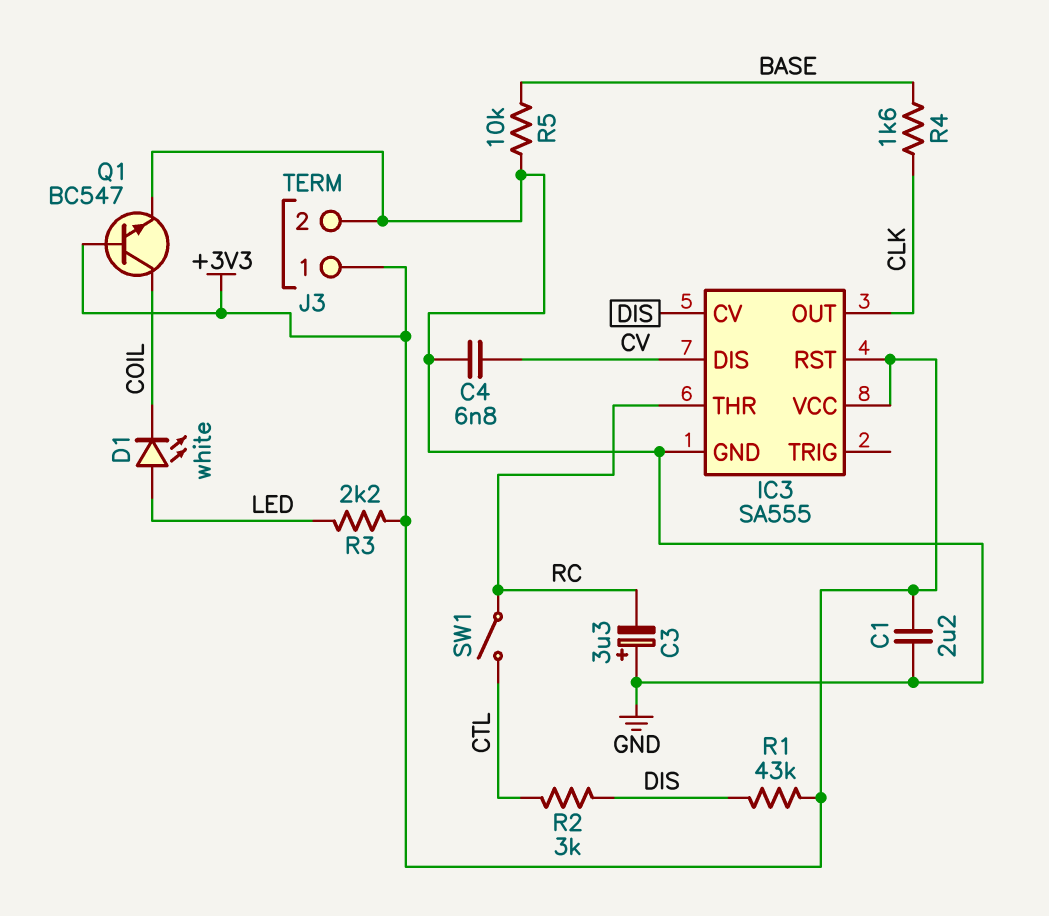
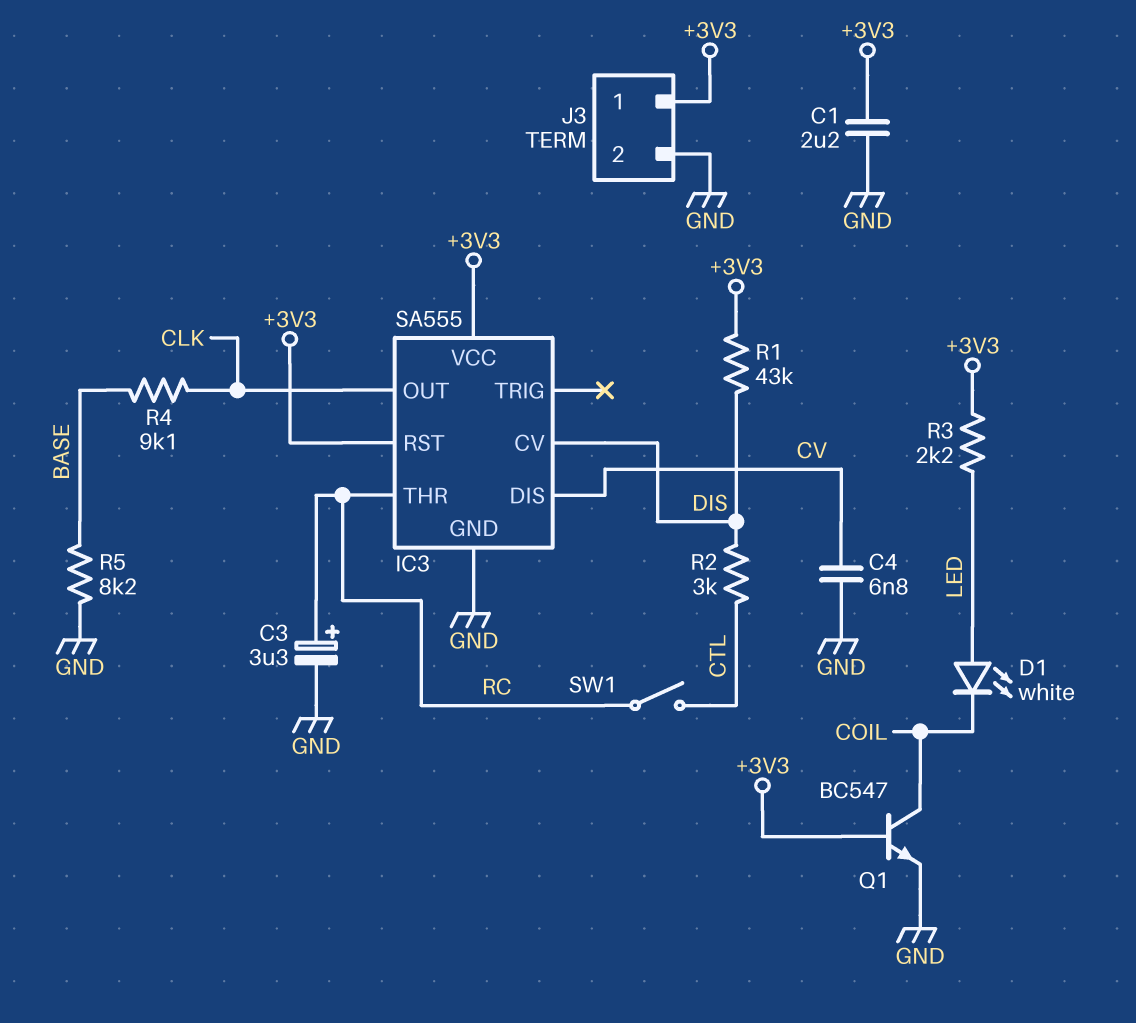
C3: 3.3uF (plus GND, minus RC) -> 3.3uF (plus RC, minus GND)
R4: 1.6k (BASE, CLK) -> 9.1k (BASE, CLK)
R5: 10k (BASE, GND) -> 8.2k (BASE, GND)

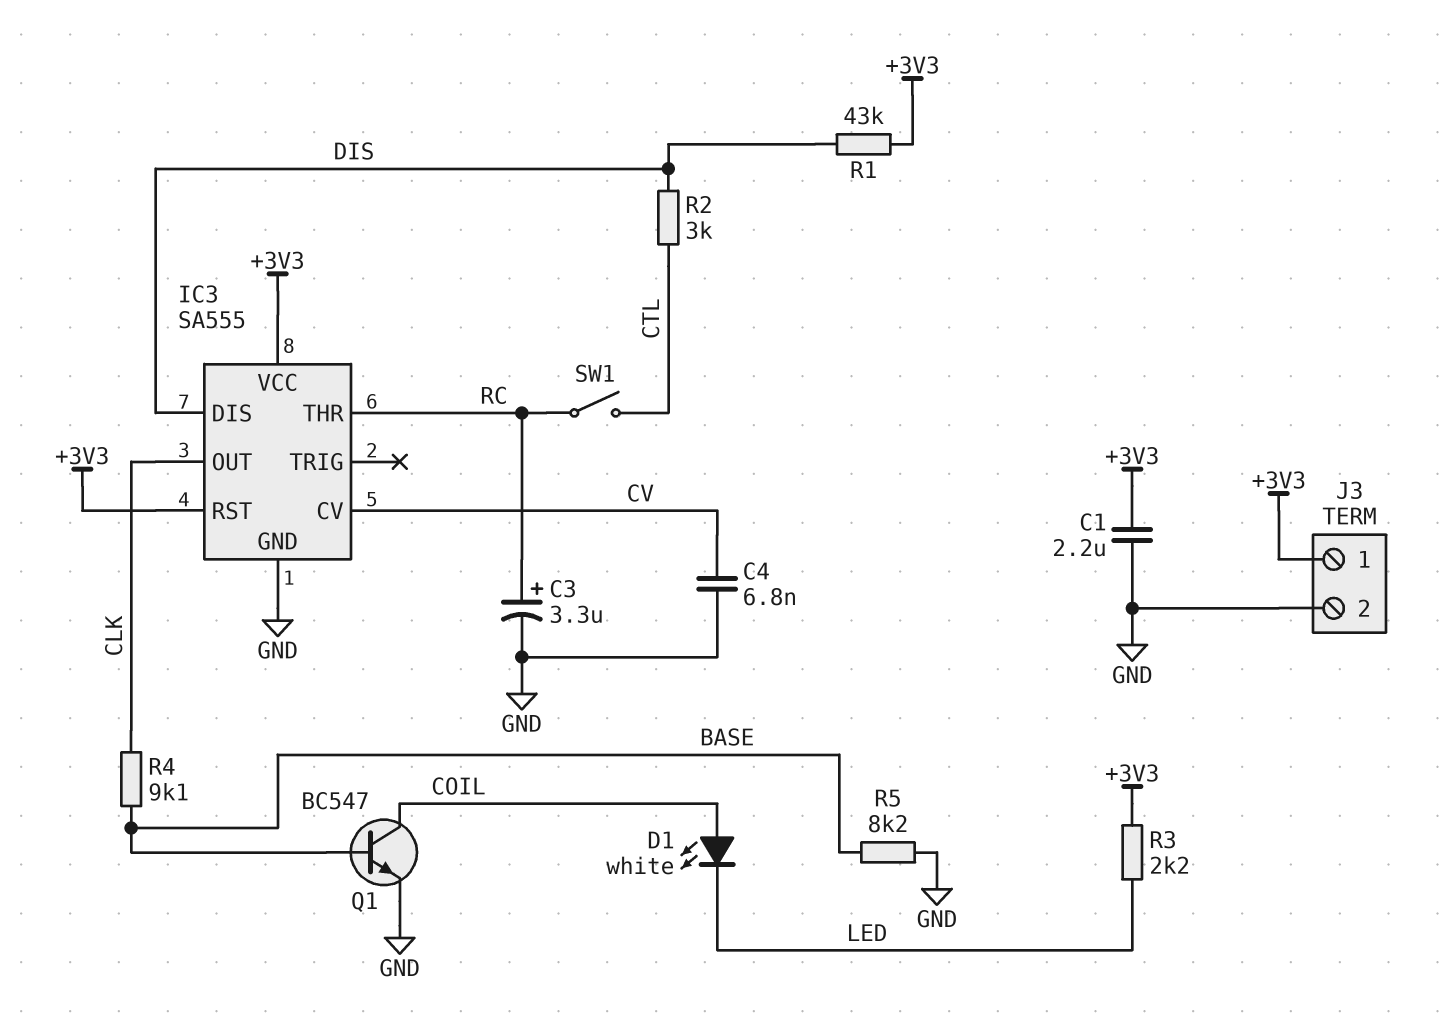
D1: LED white (A LED, K COIL) -> LED white (A COIL, K LED)
IC3 pin CV: DIS -> CV
IC3 pin DIS: CV -> DIS
Q1: NPN BC547 (B +3V3, C COIL, E GND) -> NPN BC547 (B BASE, C COIL, E GND)

